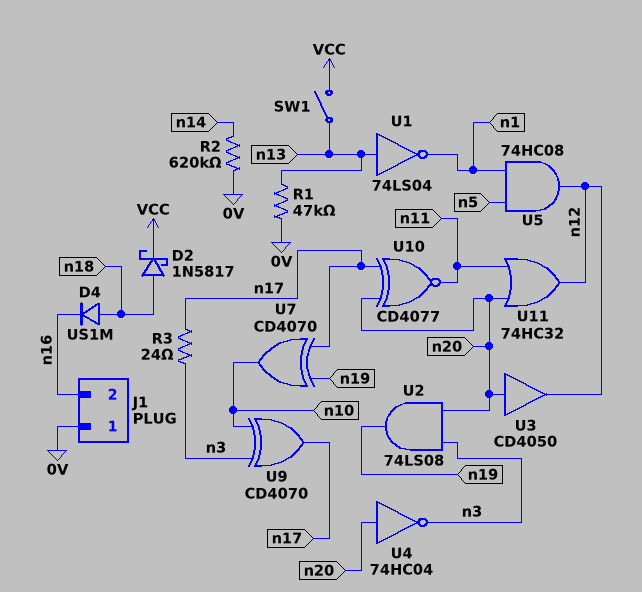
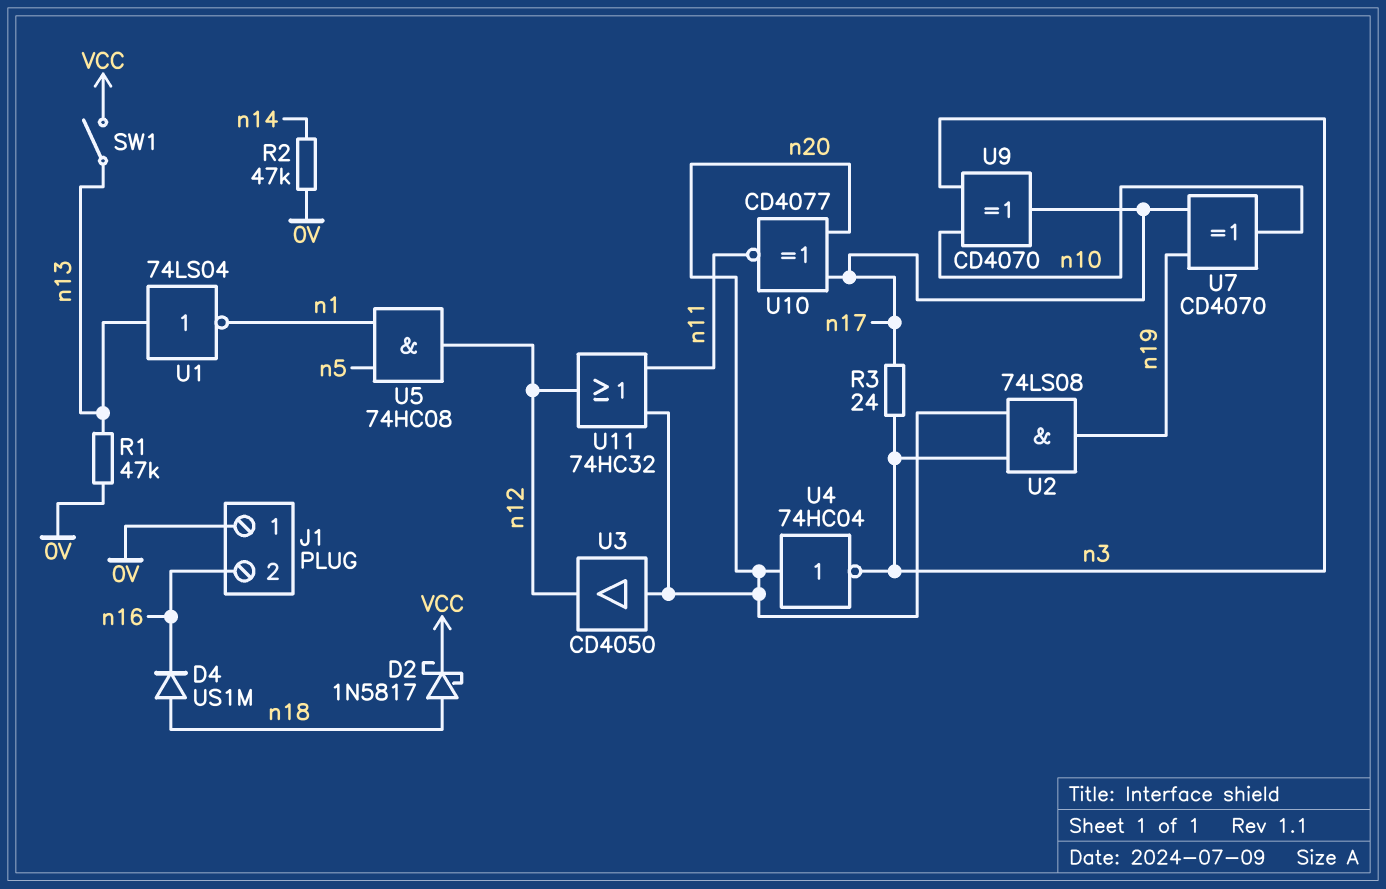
R2: 620k (0V, n14) -> 47k (0V, n14)

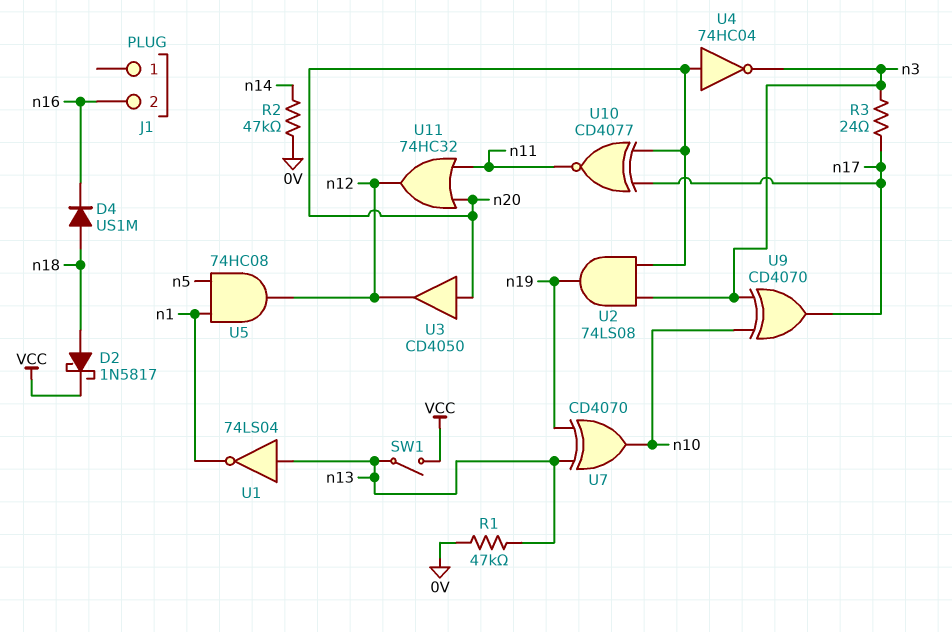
J1 pin 1: 0V -> none
U7: XOR CD4070 (in n17, in n19, out n10) -> XOR CD4070 (in n13, in n19, out n10)

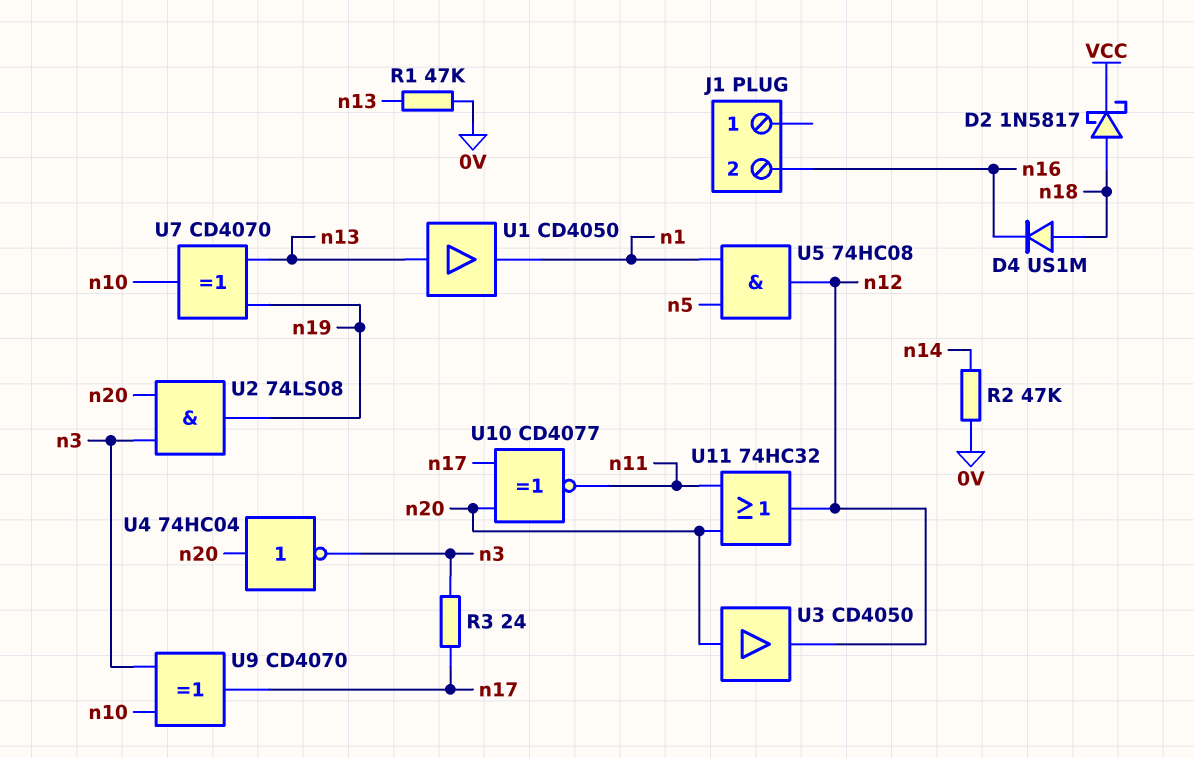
SW1: switch (VCC, n13) -> none
U1: NOT 74LS04 (in n13, out n1) -> buffer CD4050 (in n13, out n1)

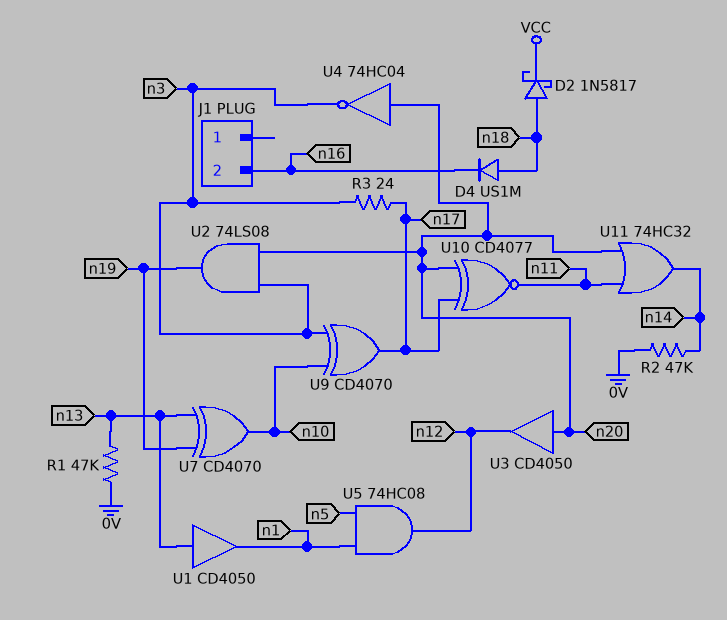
U11: OR 74HC32 (in n11, in n20, out n12) -> OR 74HC32 (in n11, in n20, out n14)

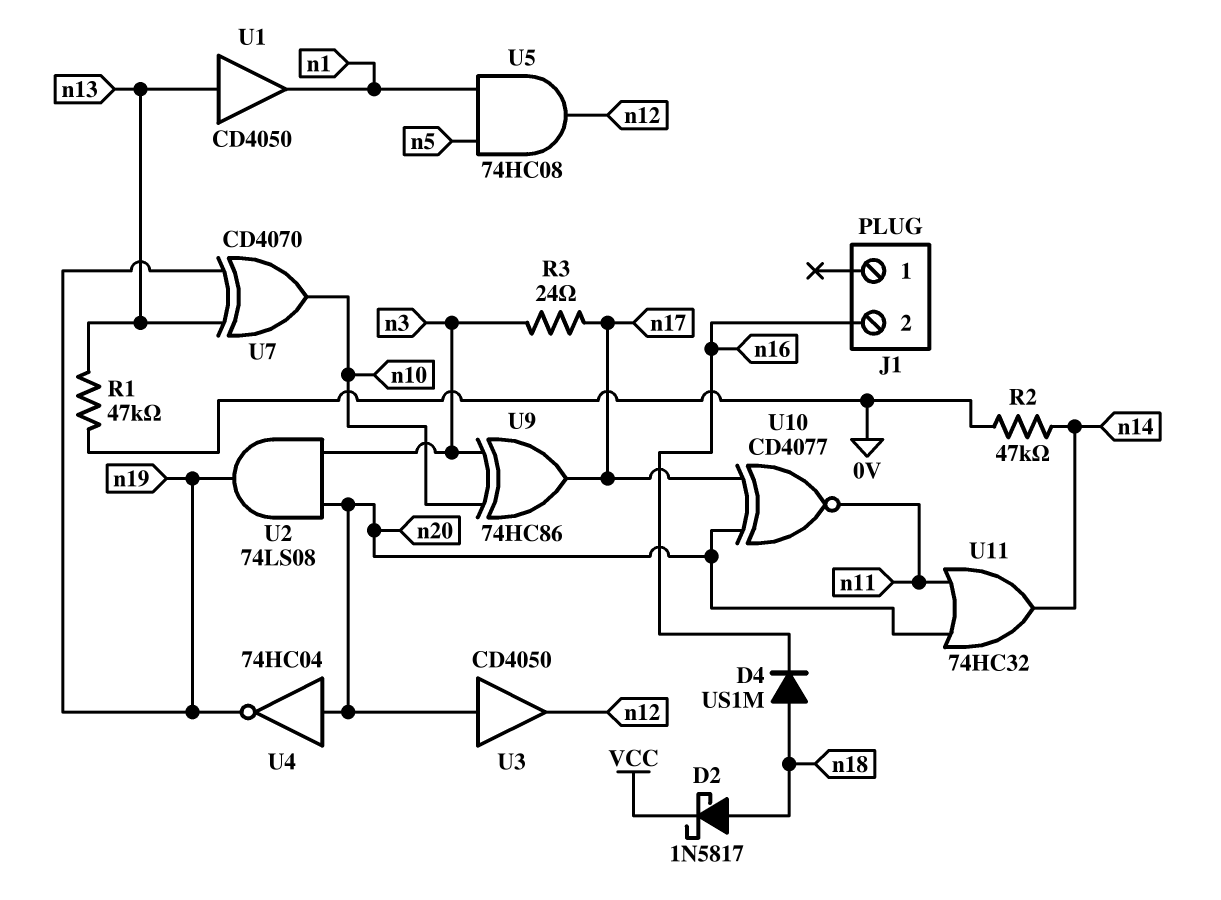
U4: NOT 74HC04 (in n20, out n3) -> NOT 74HC04 (in n20, out n19)
U9: XOR CD4070 (in n3, in n10, out n17) -> XOR 74HC86 (in n3, in n10, out n17)

